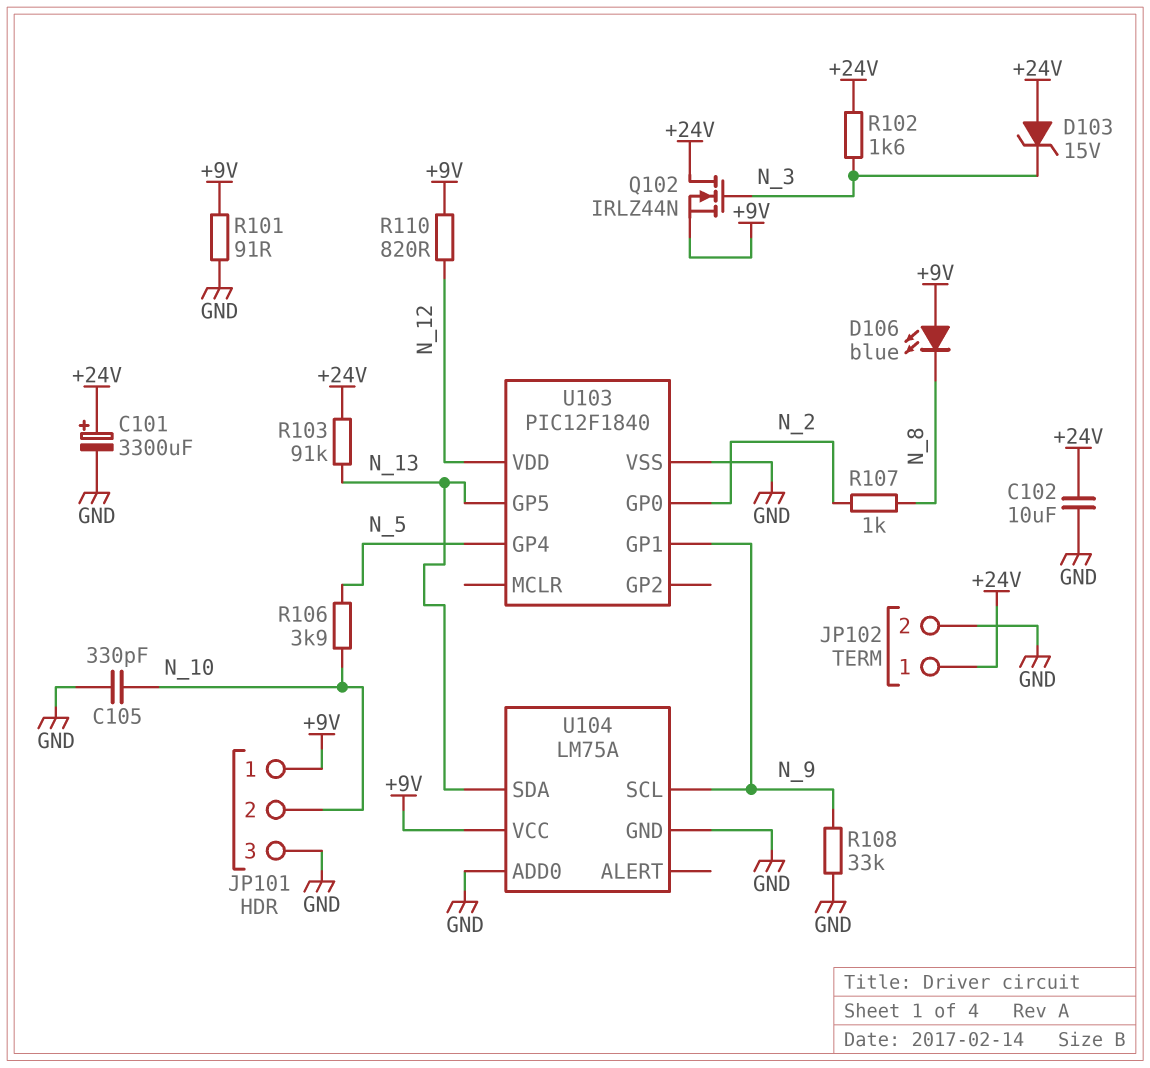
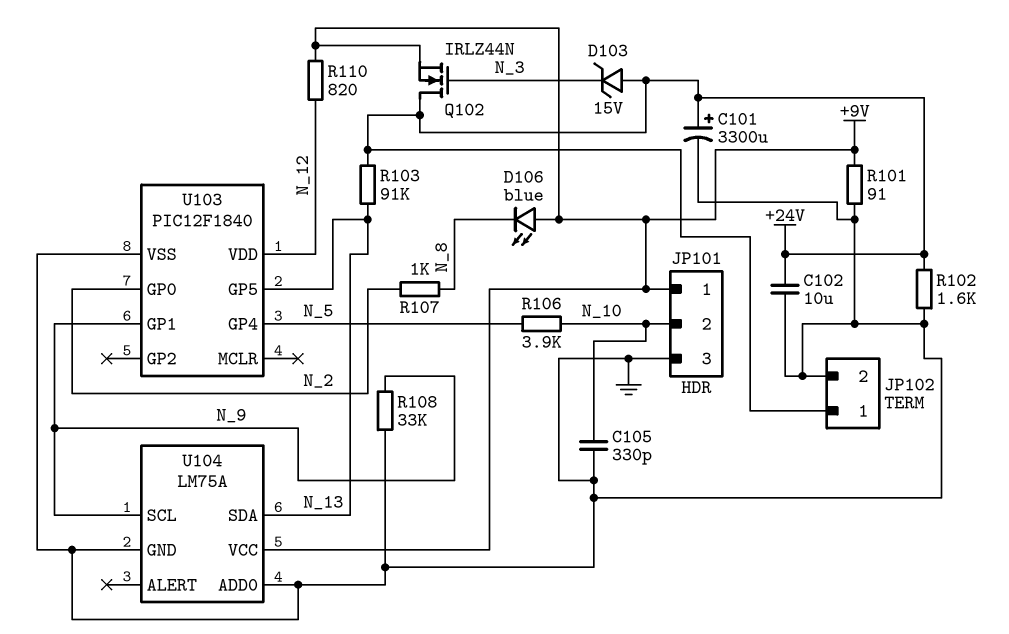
R102: 1.6k (+24V, N_3) -> 1.6k (+24V, GND)

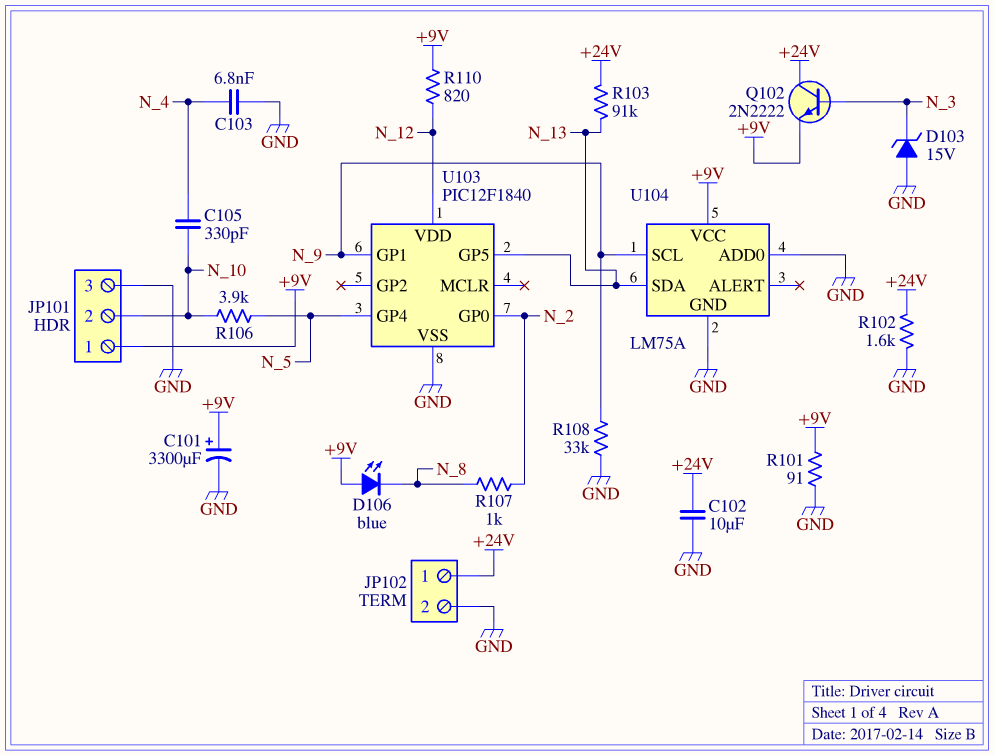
C101: 3300uF (plus +24V, minus GND) -> 3300uF (plus +9V, minus GND)
C103: none -> 6.8nF (GND, N_4)
C105: 330pF (GND, N_10) -> 330pF (N_4, N_10)
D103: zener 15V (A +24V, K N_3) -> zener 15V (A GND, K N_3)
Q102: NMOS IRLZ44N (G N_3, D +24V, S +9V) -> NPN 2N2222 (B N_3, C +24V, E +9V)

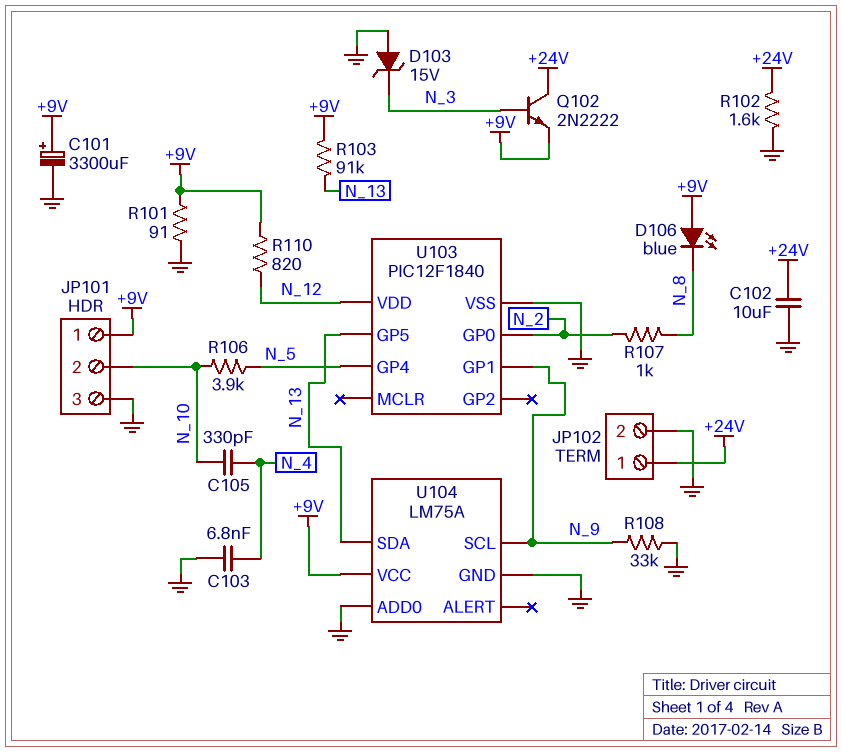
R103: 91k (+24V, N_13) -> 91k (+9V, N_13)

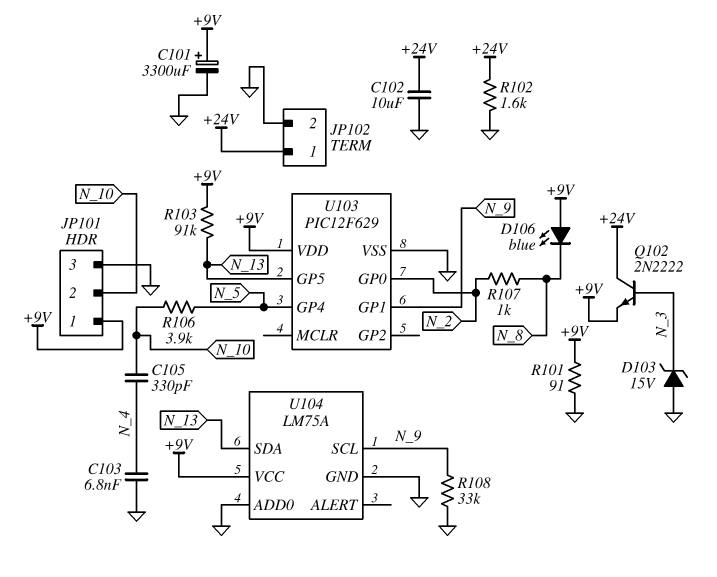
R110: 820 (+9V, N_12) -> none
U103: PIC12F1840 -> PIC12F629
U103 pin VDD: N_12 -> +9V

